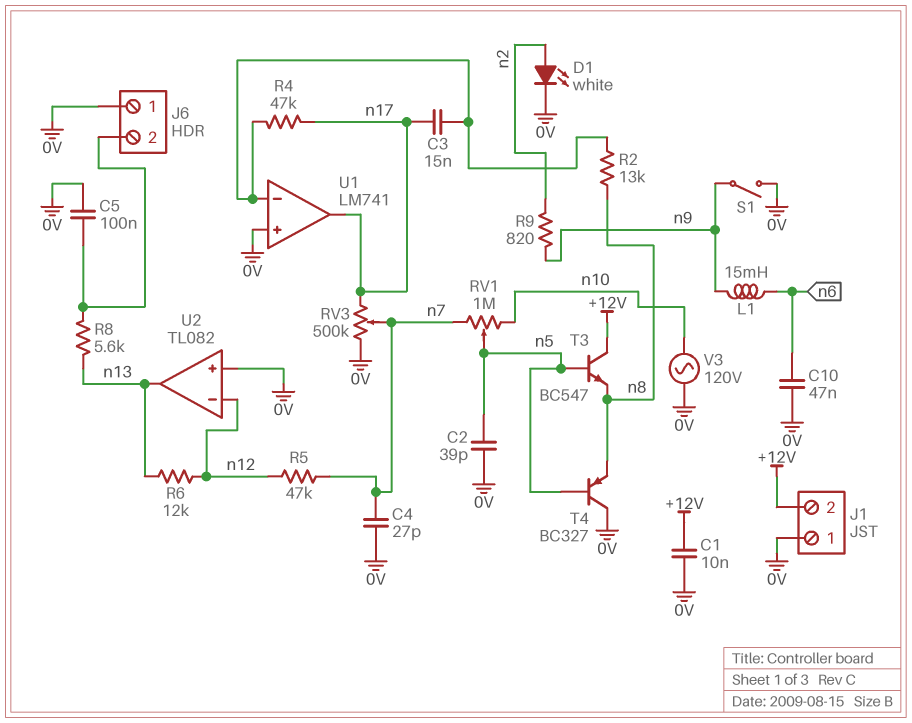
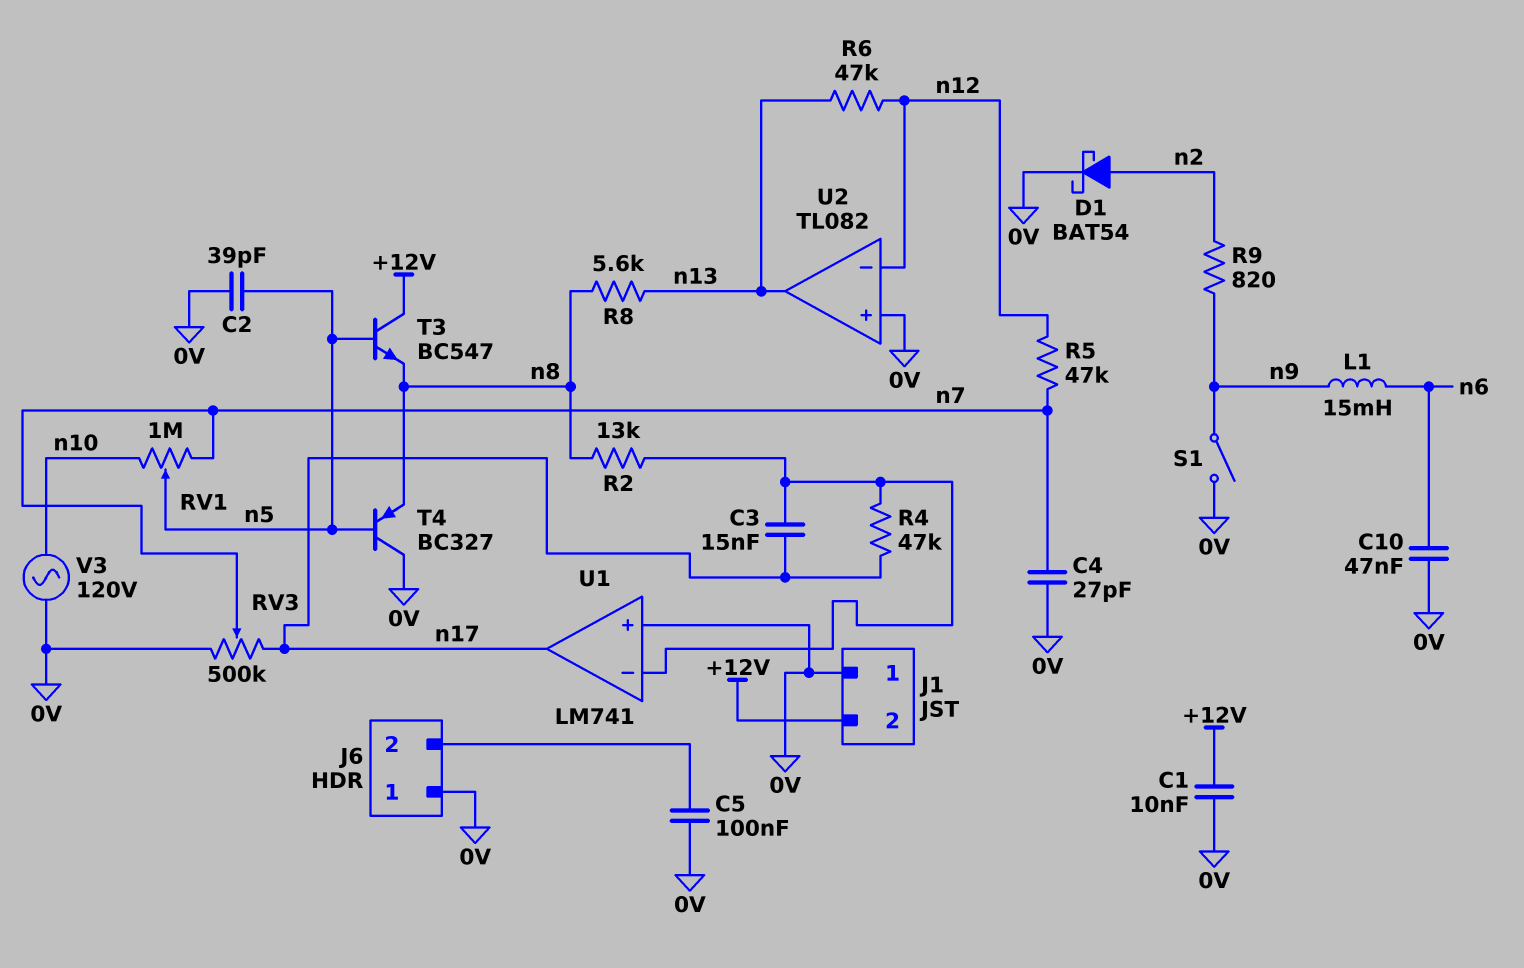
D1: LED white (A n2, K 0V) -> schottky BAT54 (A n2, K 0V)
R6: 12k (n12, n13) -> 47k (n12, n13)
R8: 5.6k (J6/2, n13) -> 5.6k (n8, n13)

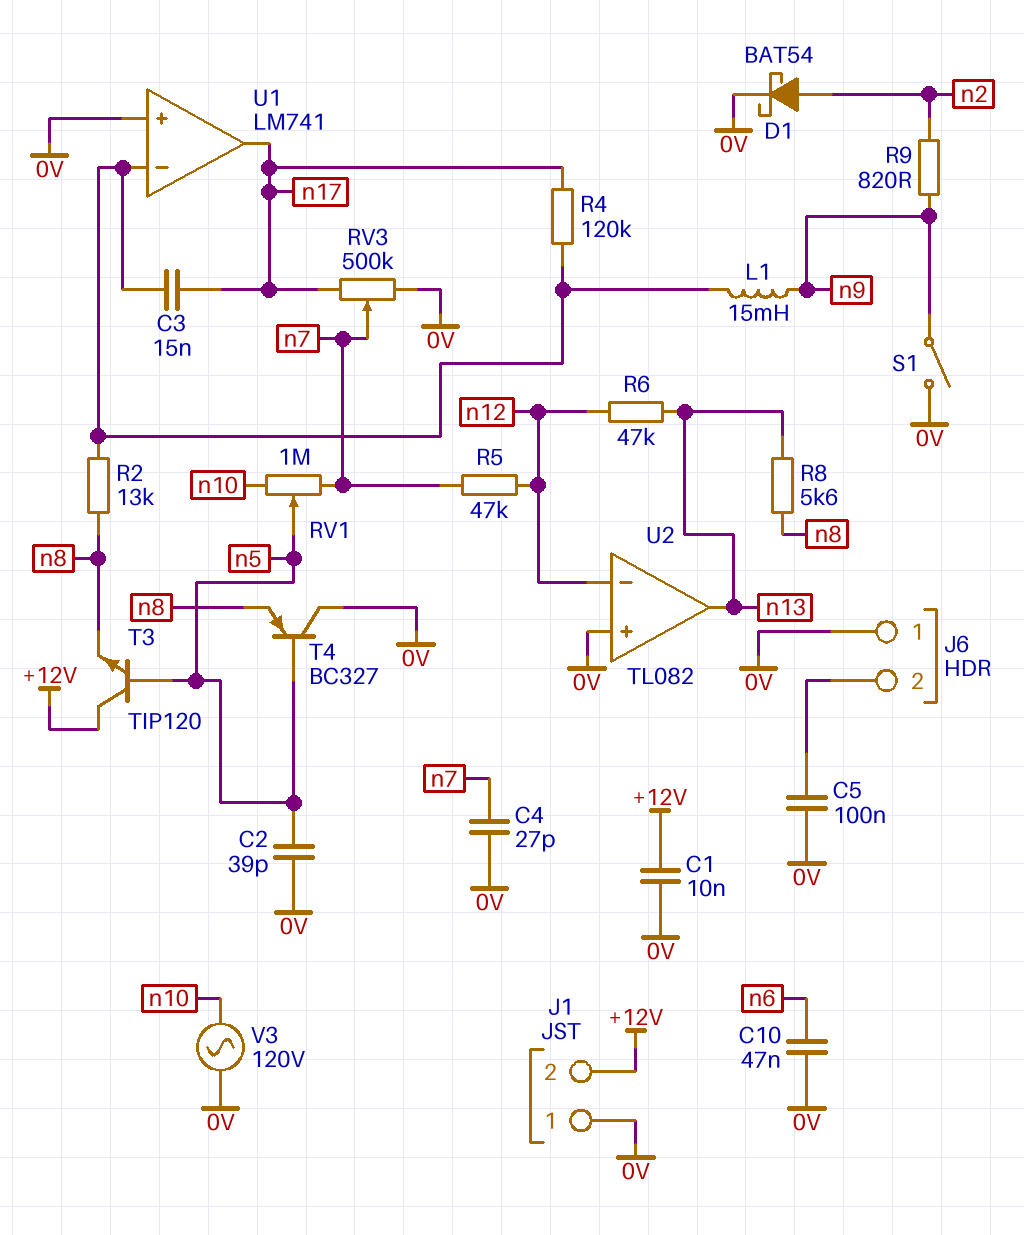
L1: 15mH (n6, n9) -> 15mH (U1/in-, n9)
R4: 47k (U1/in-, n17) -> 120k (U1/in-, n17)
T3: NPN BC547 (B n5, C +12V, E n8) -> NPN TIP120 (B n5, C +12V, E n8)

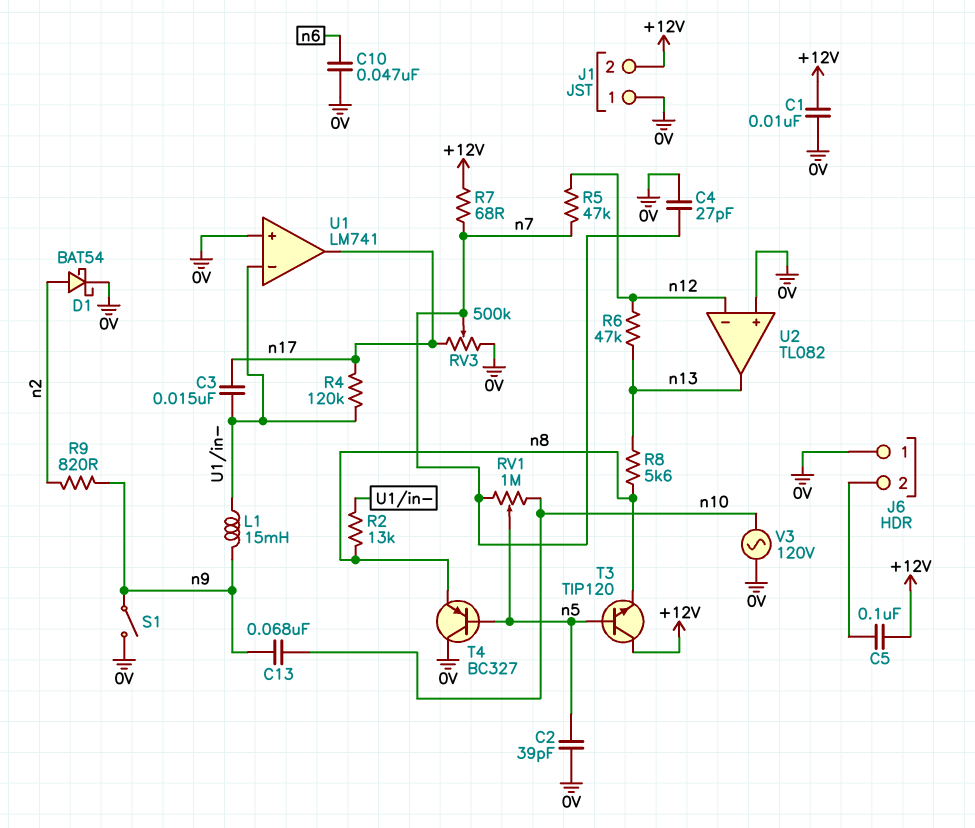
C5: 100nF (0V, J6/2) -> 100nF (+12V, J6/2)
C13: none -> 68nF (n9, n10)
R7: none -> 68 (+12V, n7)

